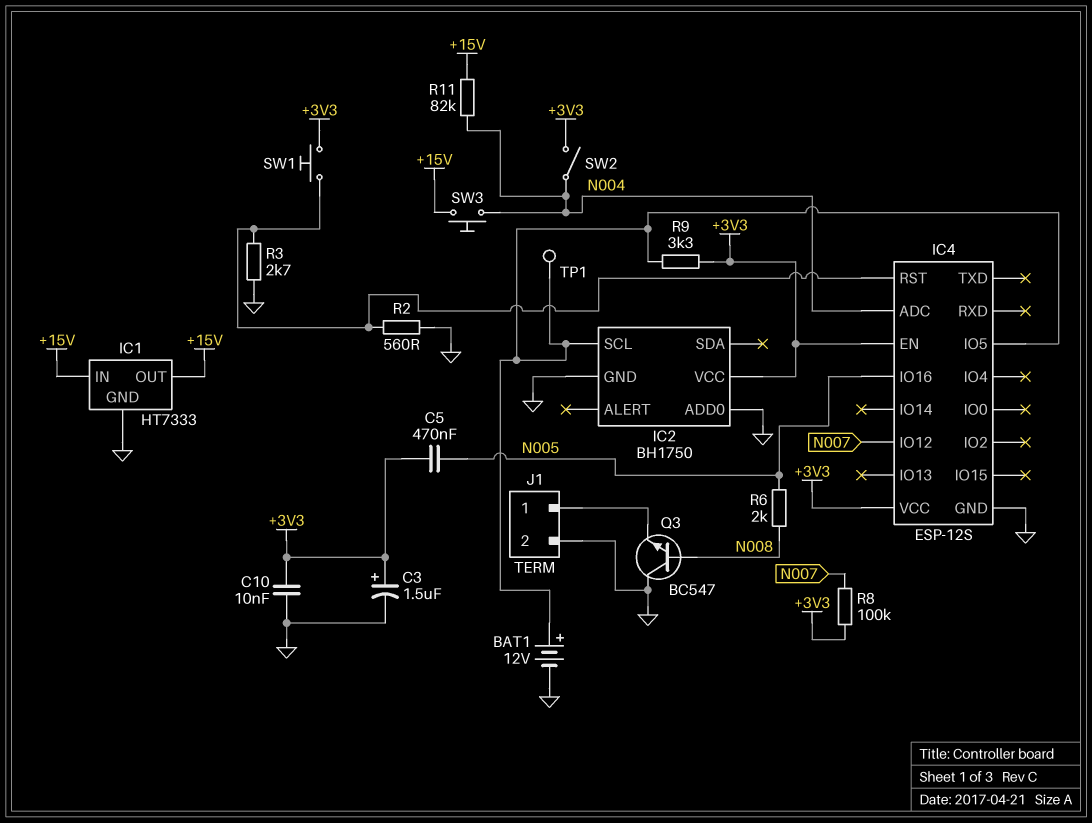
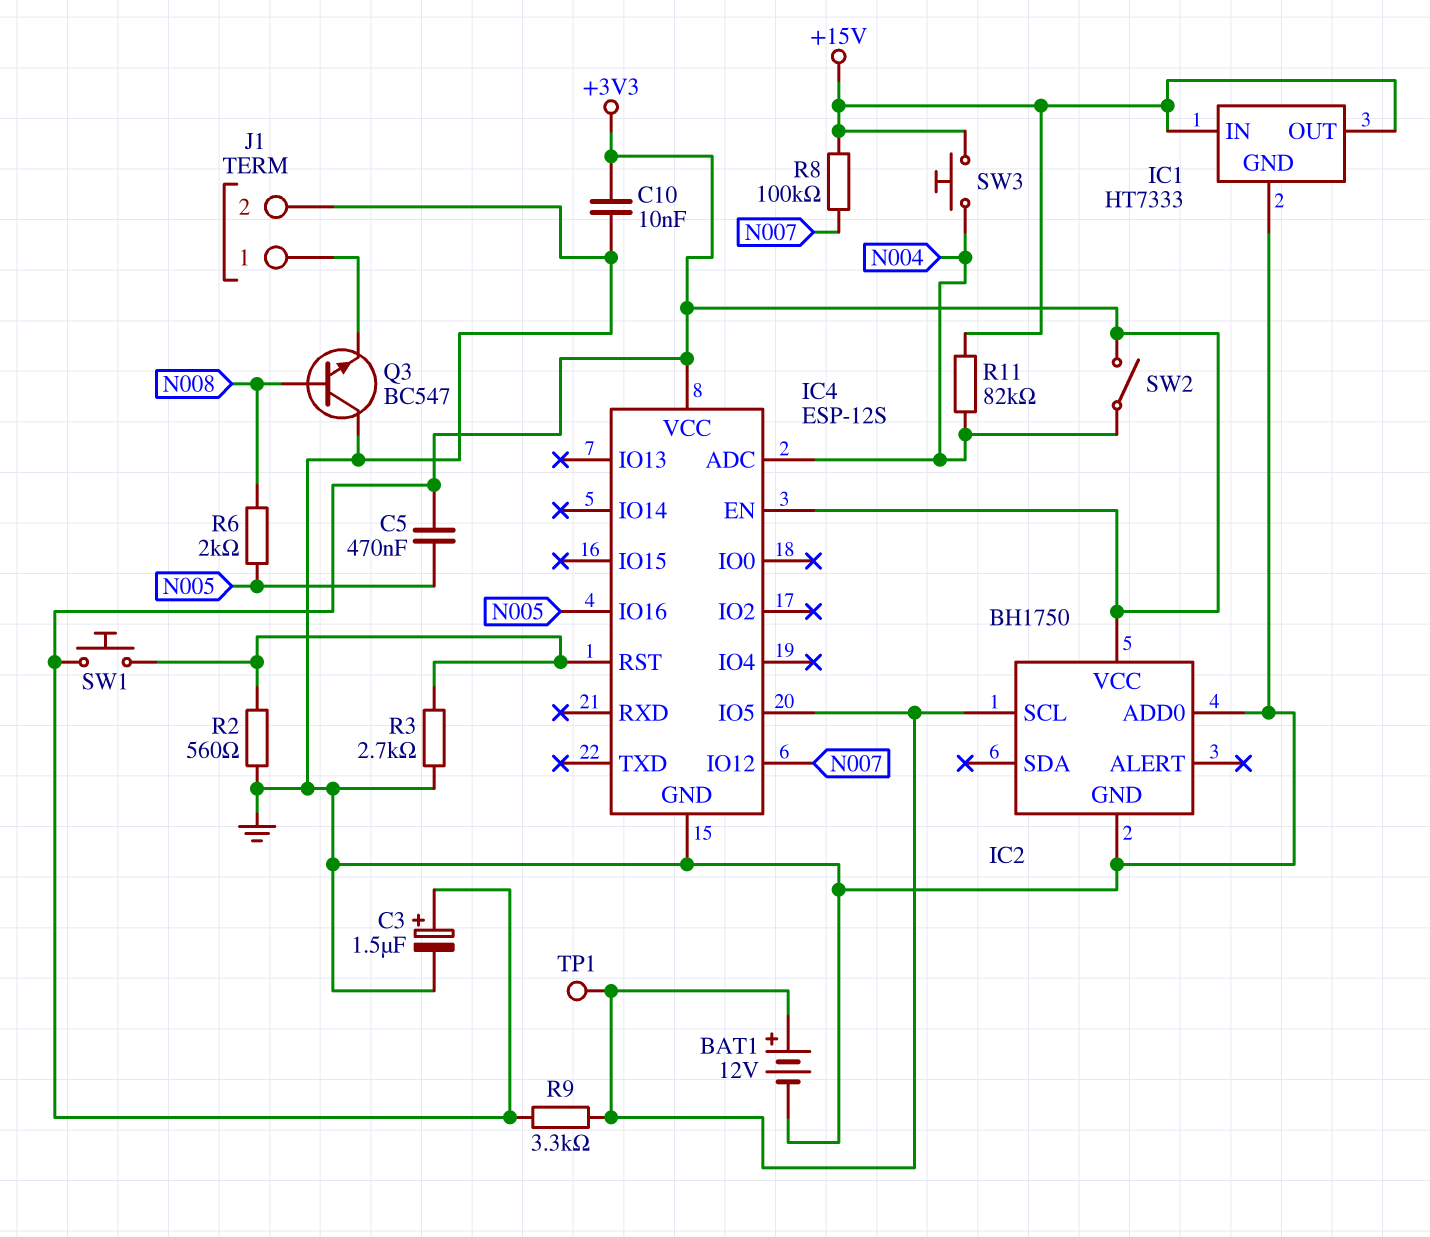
R8: 100k (+3V3, N007) -> 100k (+15V, N007)

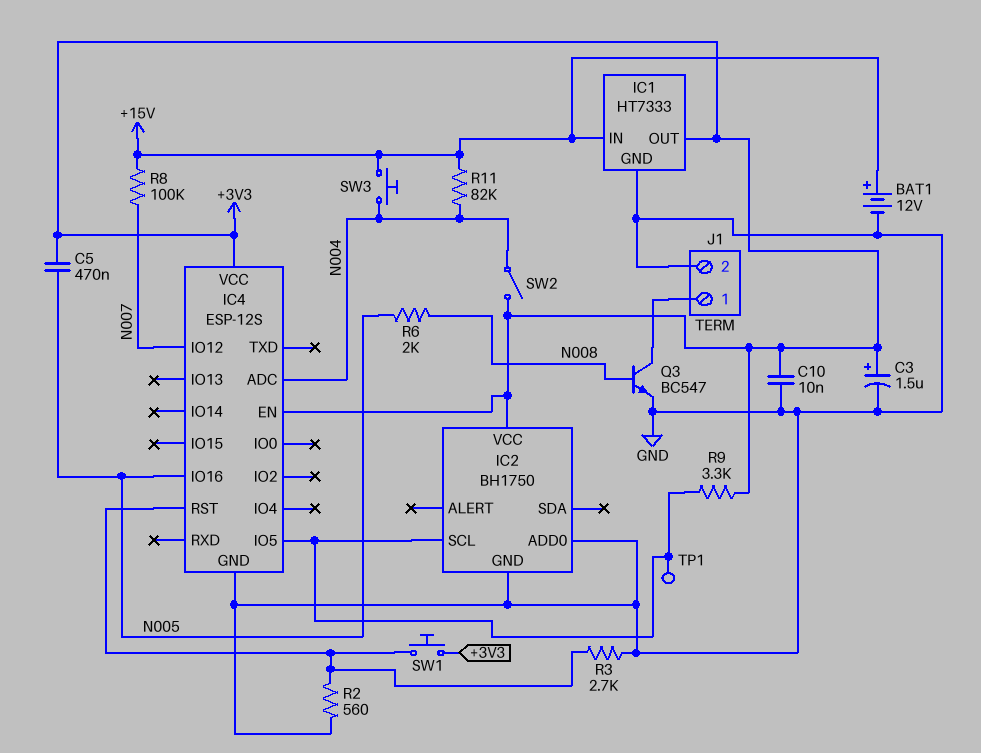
BAT1: 12V (plus IC2/SCL, minus GND) -> 12V (plus +15V, minus GND)
IC1 pin OUT: +15V -> +3V3
Q3: NPN BC547 (B N008, C GND, E J1/1) -> NPN BC547 (B N008, C J1/1, E GND)

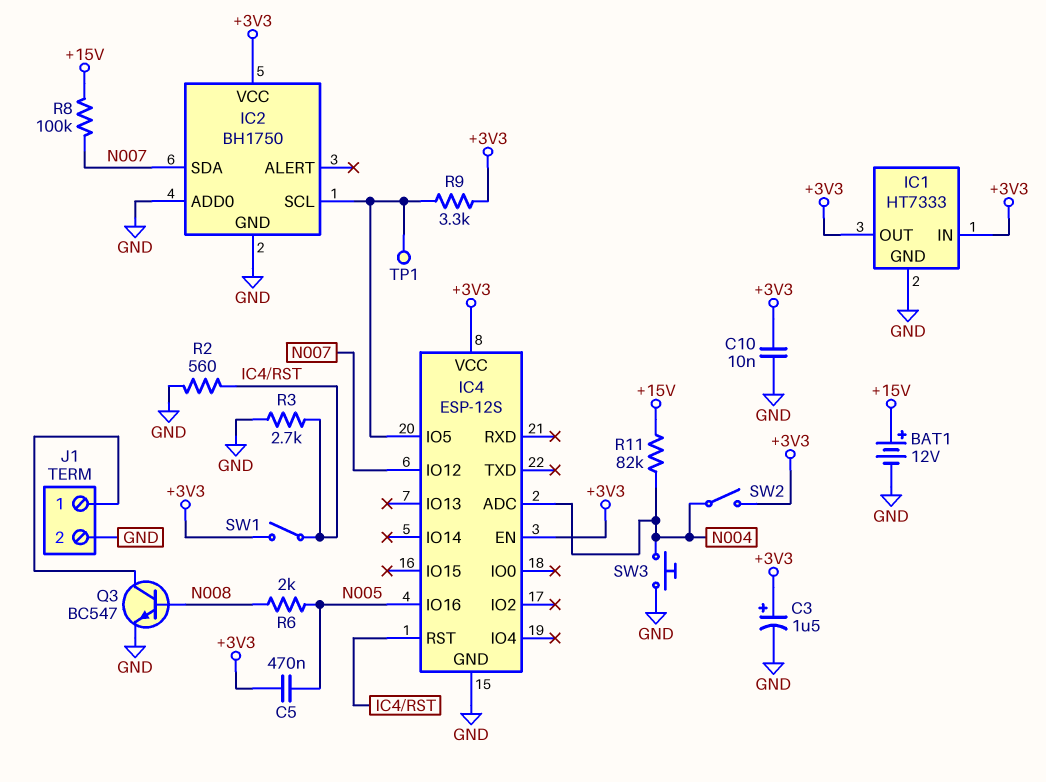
IC1 pin IN: +15V -> +3V3
IC2 pin SDA: none -> N007
SW1: button (+3V3, IC4/RST) -> switch (+3V3, IC4/RST)
SW3: button (+15V, N004) -> button (GND, N004)

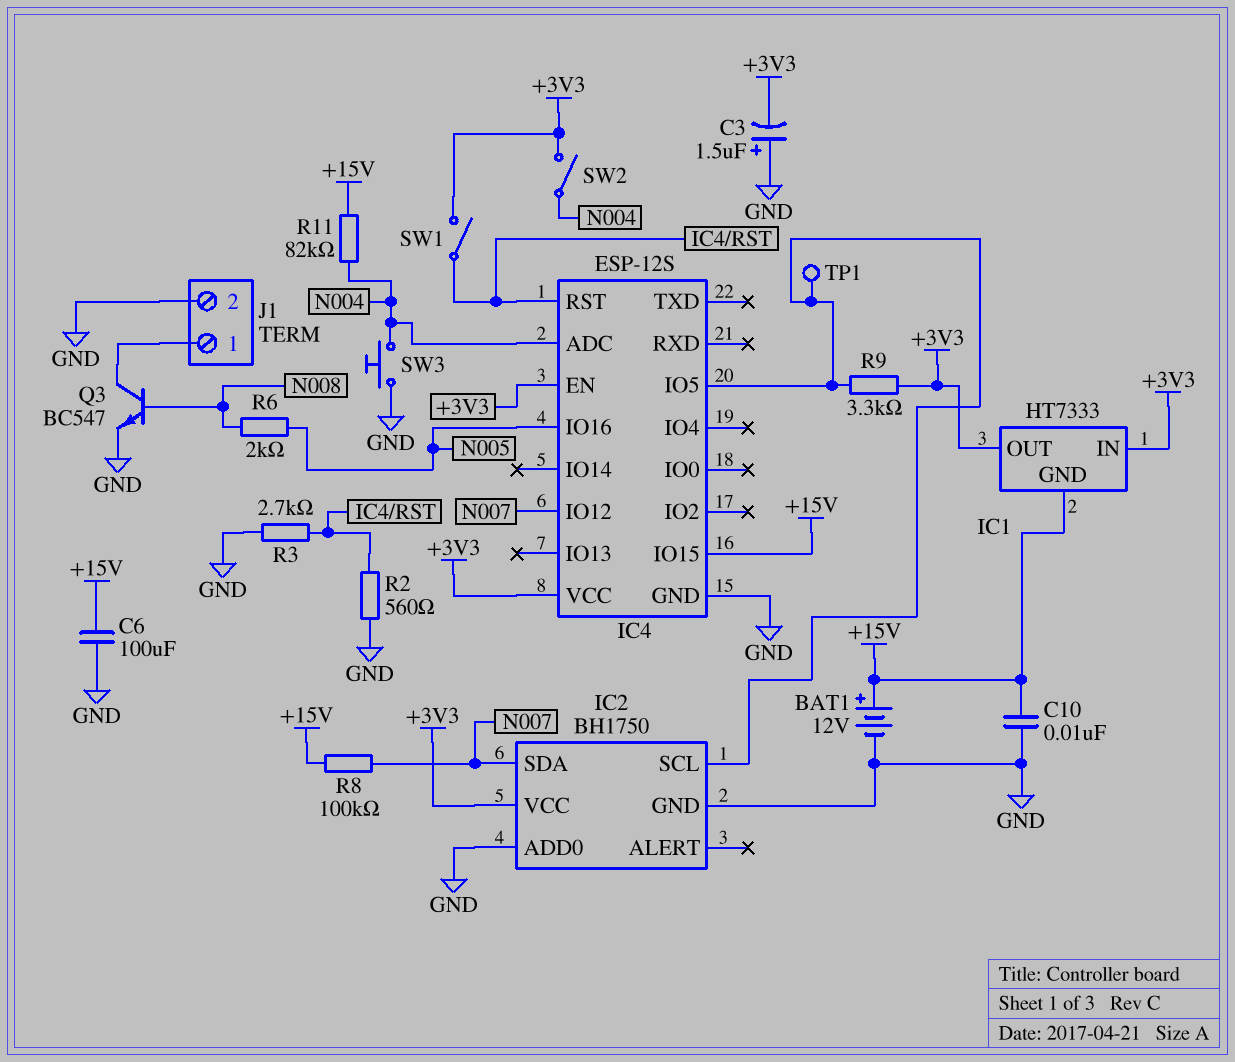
C3: 1.5uF (plus +3V3, minus GND) -> 1.5uF (plus GND, minus +3V3)
C5: 470nF (+3V3, N005) -> none
C6: none -> 100uF (+15V, GND)
C10: 10nF (+3V3, GND) -> 10nF (+15V, GND)
IC1 pin GND: GND -> +15V
IC4 pin IO15: none -> +15V

